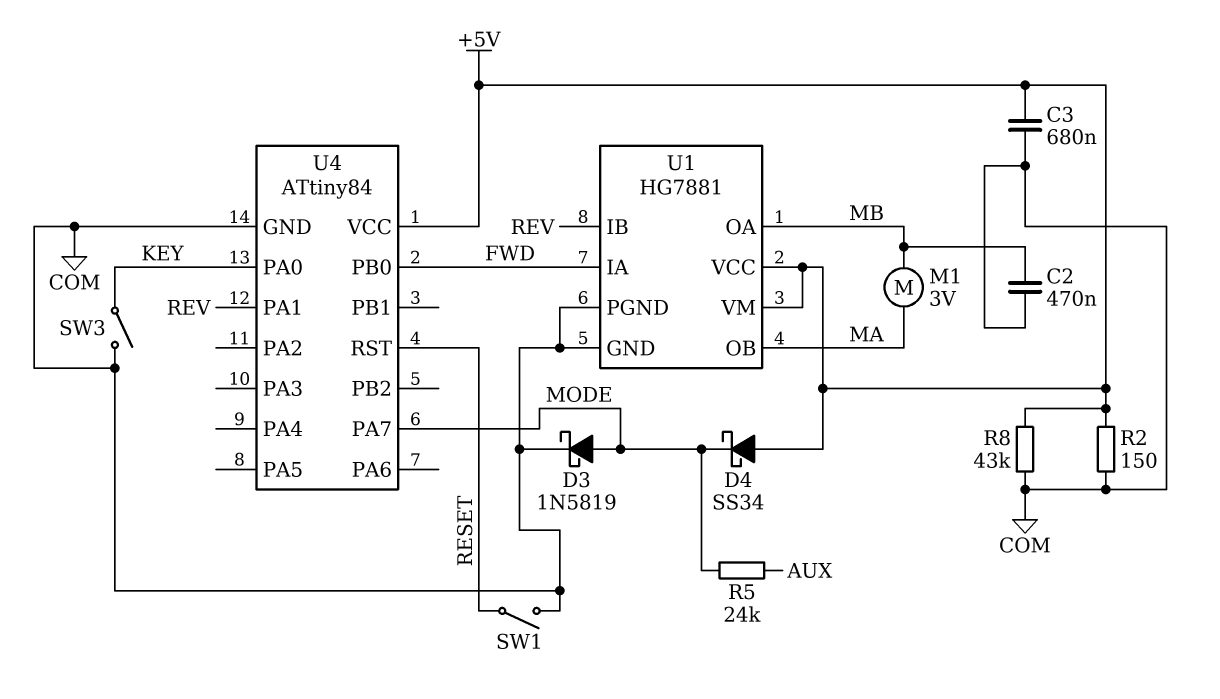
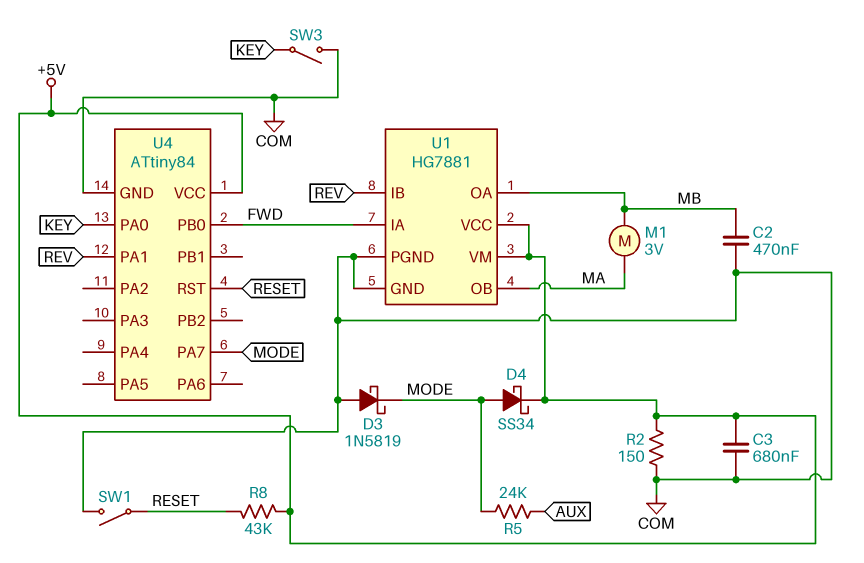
D3: schottky 1N5819 (A MODE, K COM) -> schottky 1N5819 (A COM, K MODE)
D4: schottky SS34 (A +5V, K MODE) -> schottky SS34 (A MODE, K +5V)
R8: 43k (+5V, COM) -> 43k (+5V, RESET)

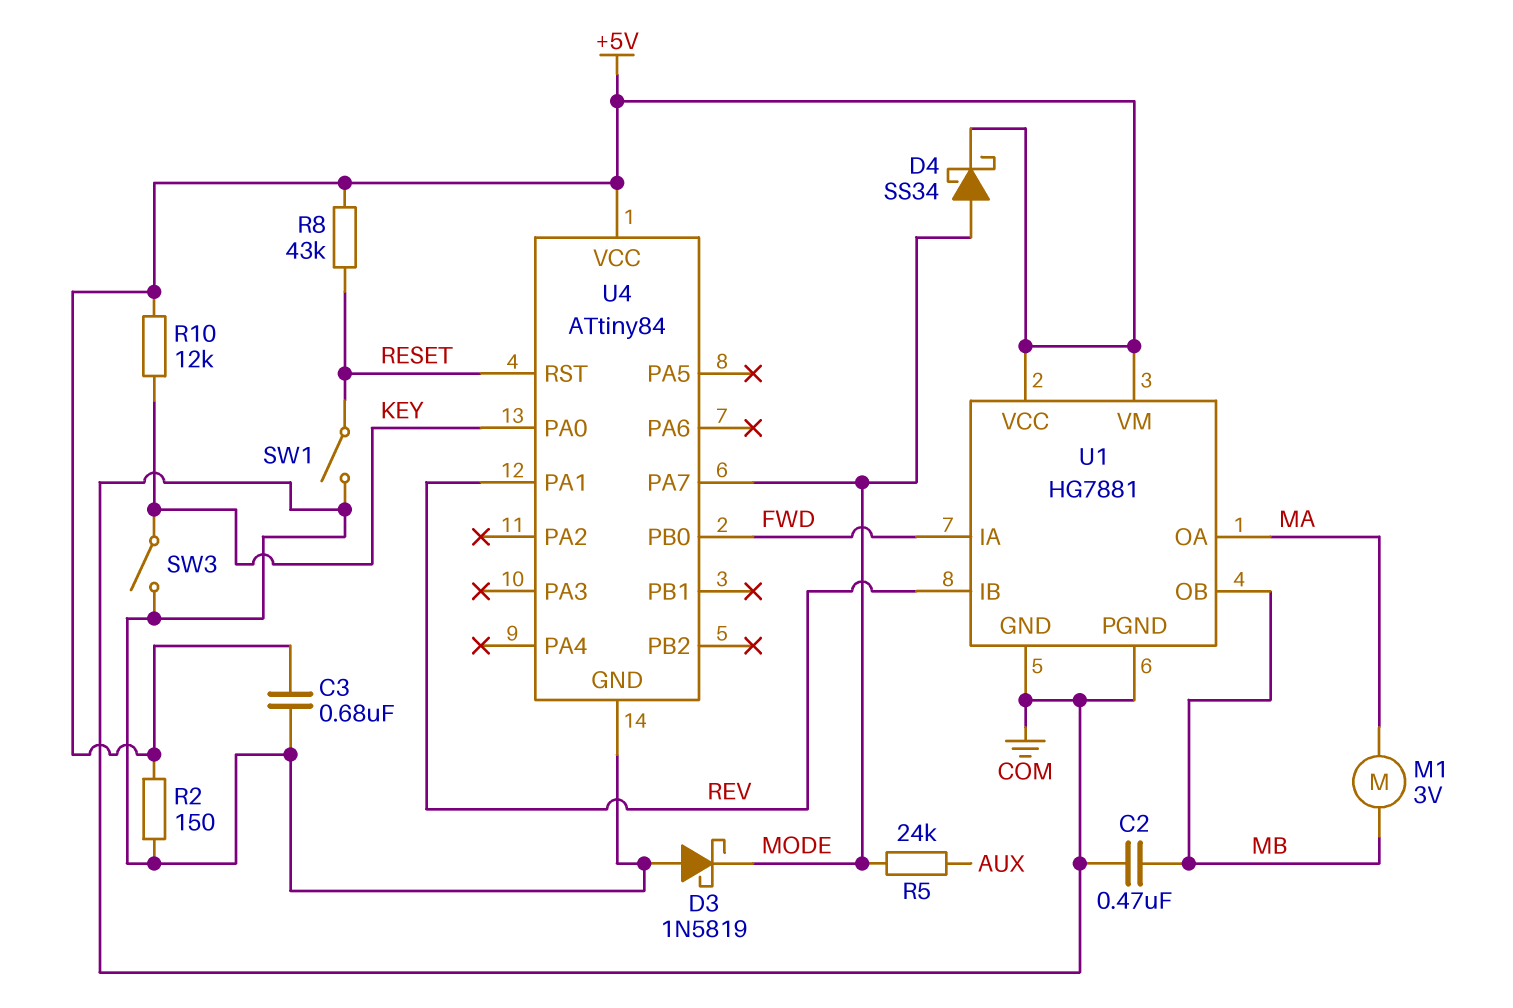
R10: none -> 12k (+5V, KEY)
U1 pin OA: MB -> MA
U1 pin OB: MA -> MB

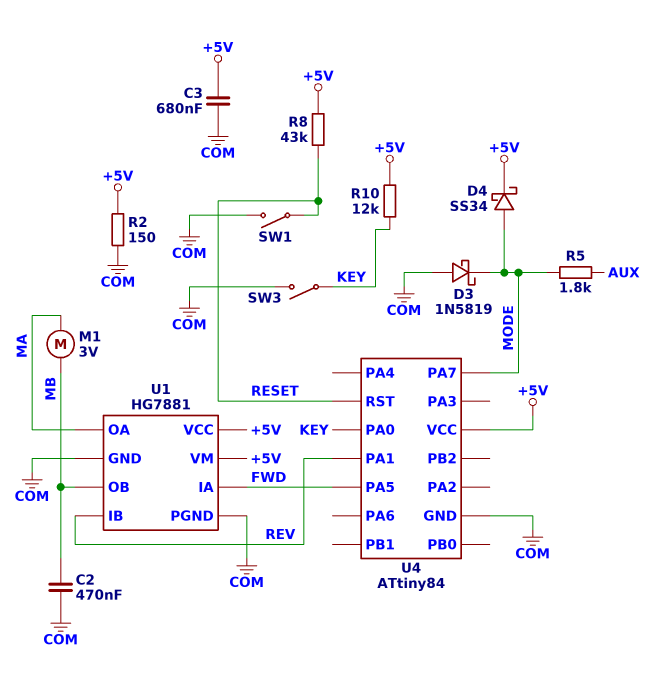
R5: 24k (AUX, MODE) -> 1.8k (AUX, MODE)
U4 pin PA5: none -> FWD
U4 pin PB0: FWD -> none

